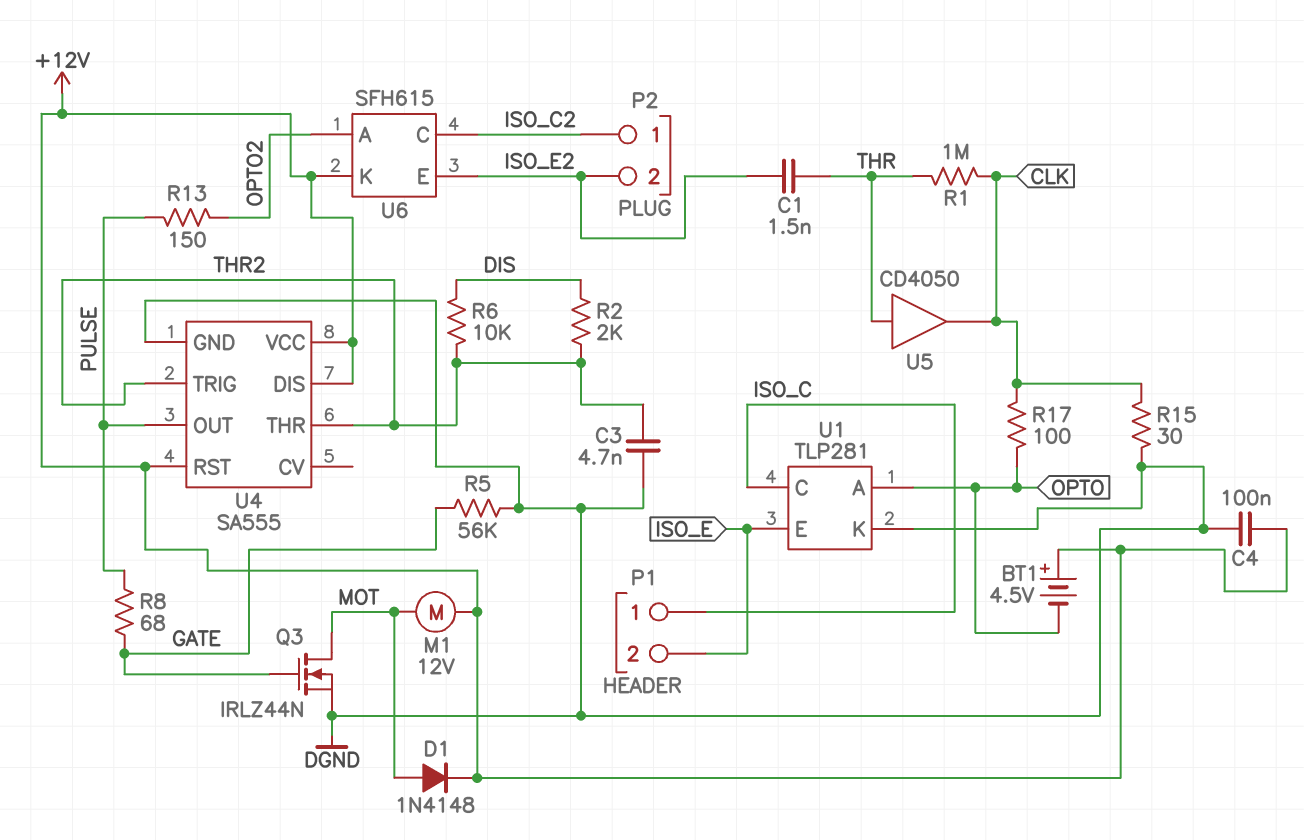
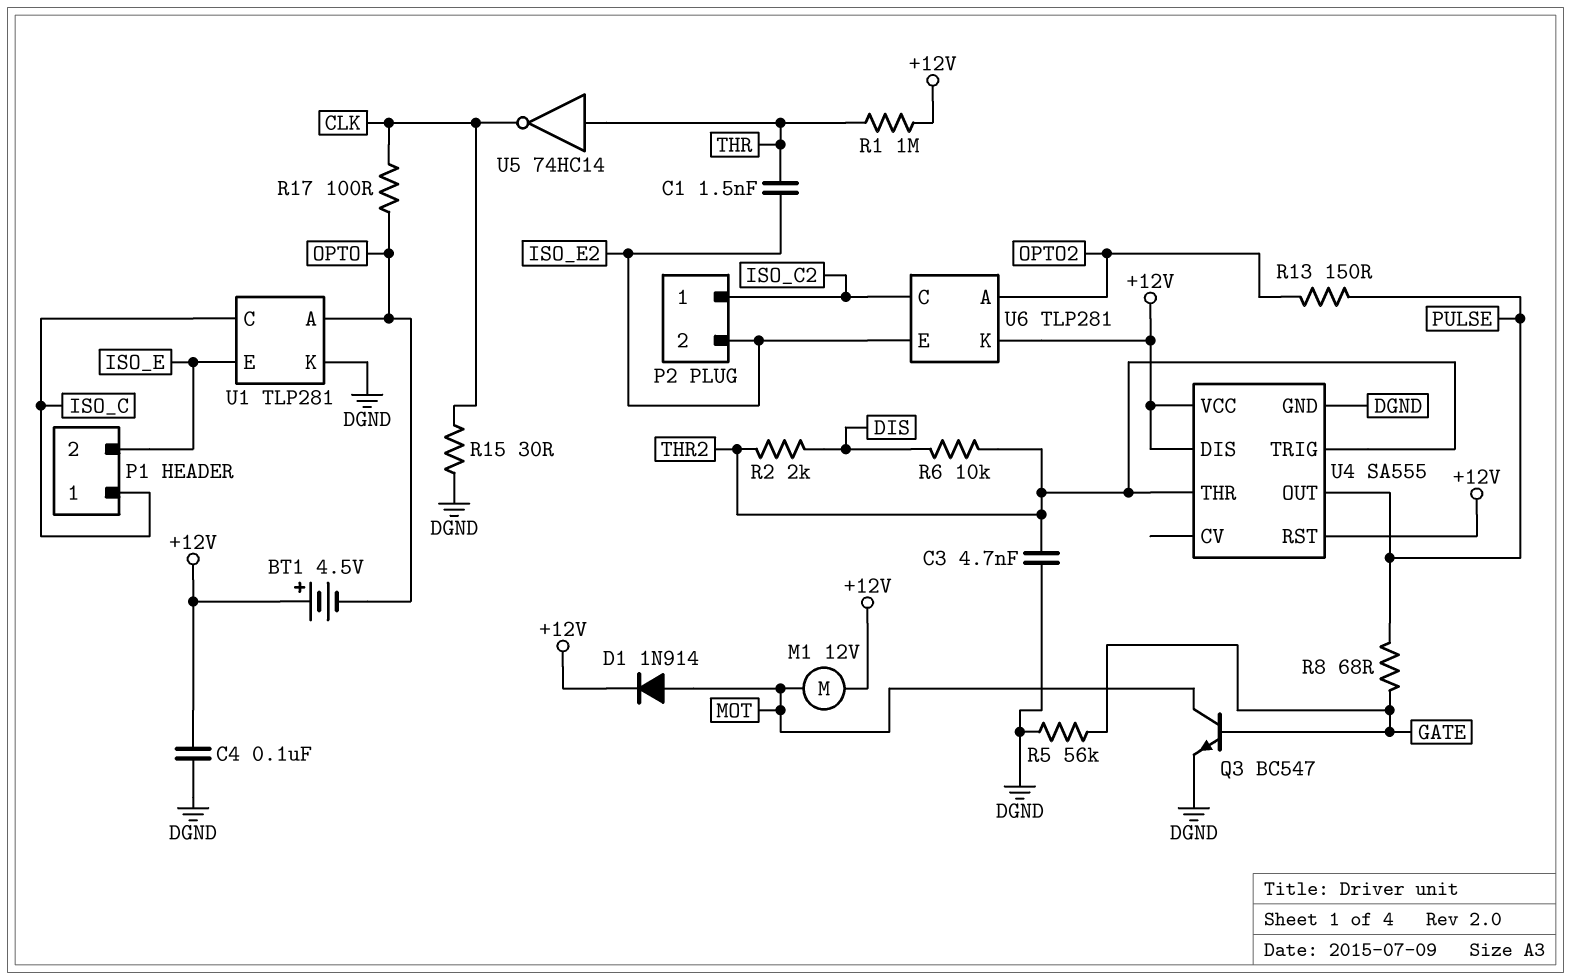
D1: diode 1N4148 (A MOT, K +12V) -> diode 1N914 (A MOT, K +12V)
Q3: NMOS IRLZ44N (G GATE, D MOT, S DGND) -> NPN BC547 (B GATE, C MOT, E DGND)
R1: 1M (CLK, THR) -> 1M (+12V, THR)
U5: buffer CD4050 (in THR, out CLK) -> NOT 74HC14 (in THR, out CLK)
U6: SFH615 -> TLP281

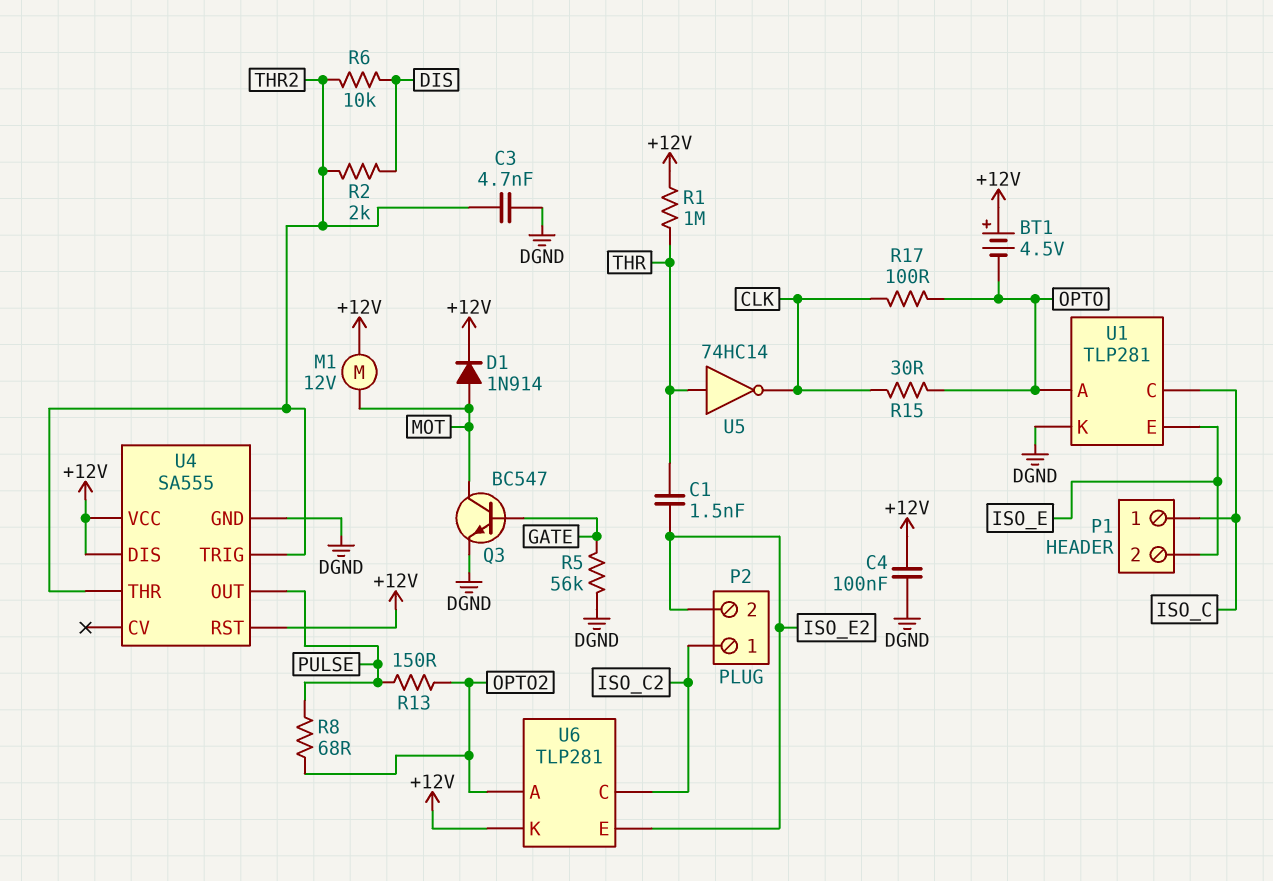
R8: 68 (GATE, PULSE) -> 68 (OPTO2, PULSE)
R15: 30 (CLK, DGND) -> 30 (CLK, OPTO)

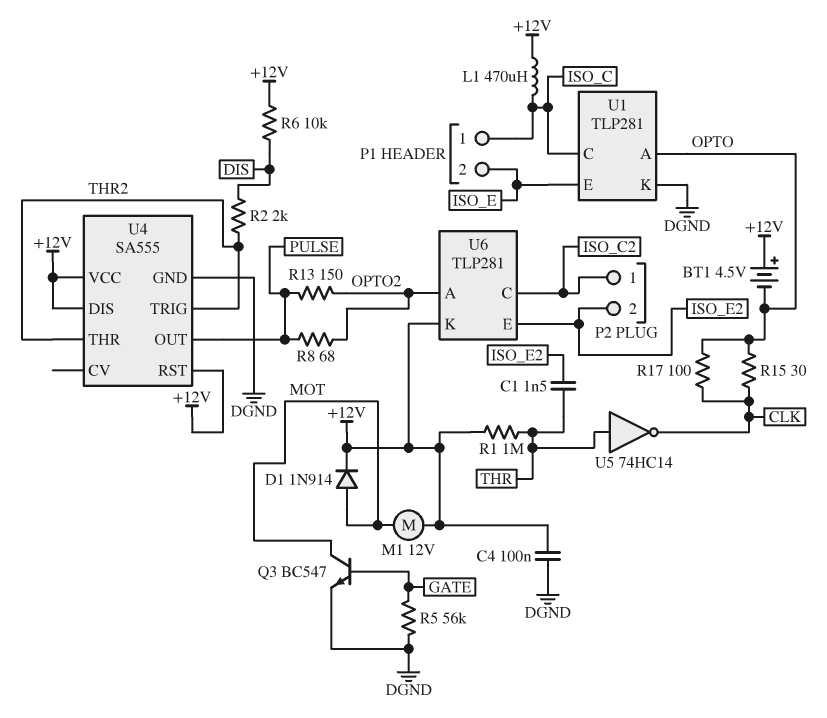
C3: 4.7nF (DGND, THR2) -> none
L1: none -> 470uH (+12V, ISO_C)
R6: 10k (DIS, THR2) -> 10k (+12V, DIS)

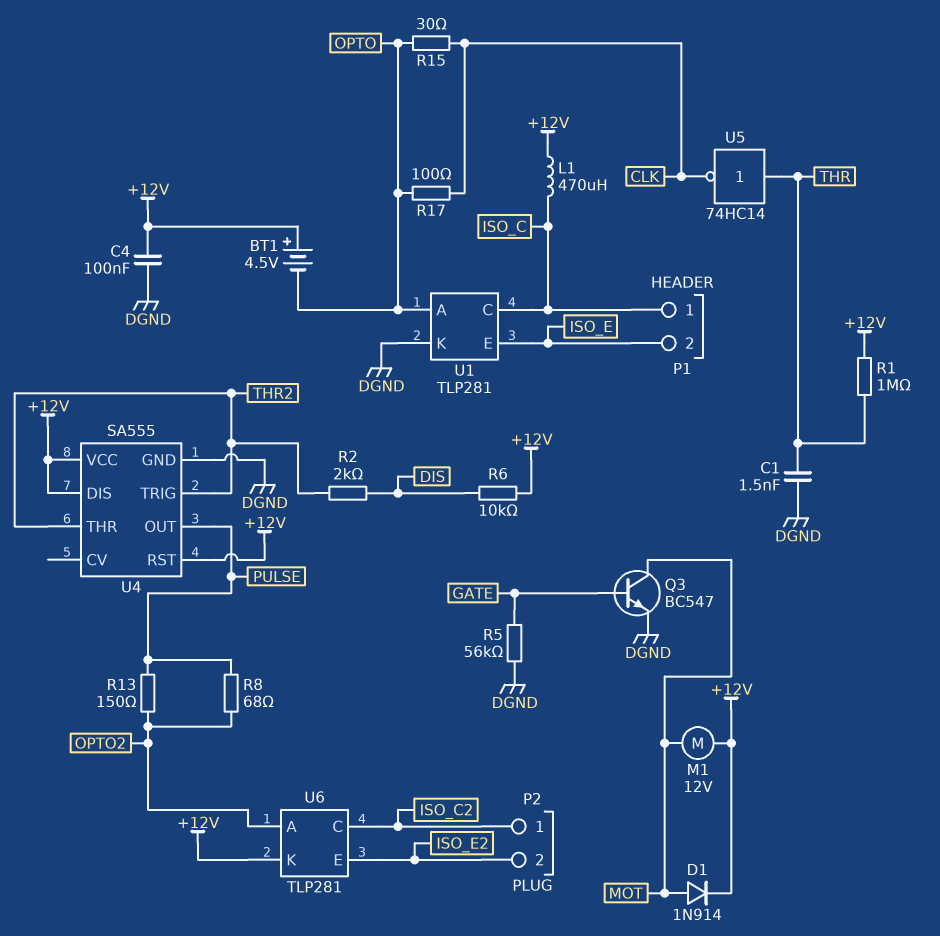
C1: 1.5nF (ISO_E2, THR) -> 1.5nF (DGND, THR)

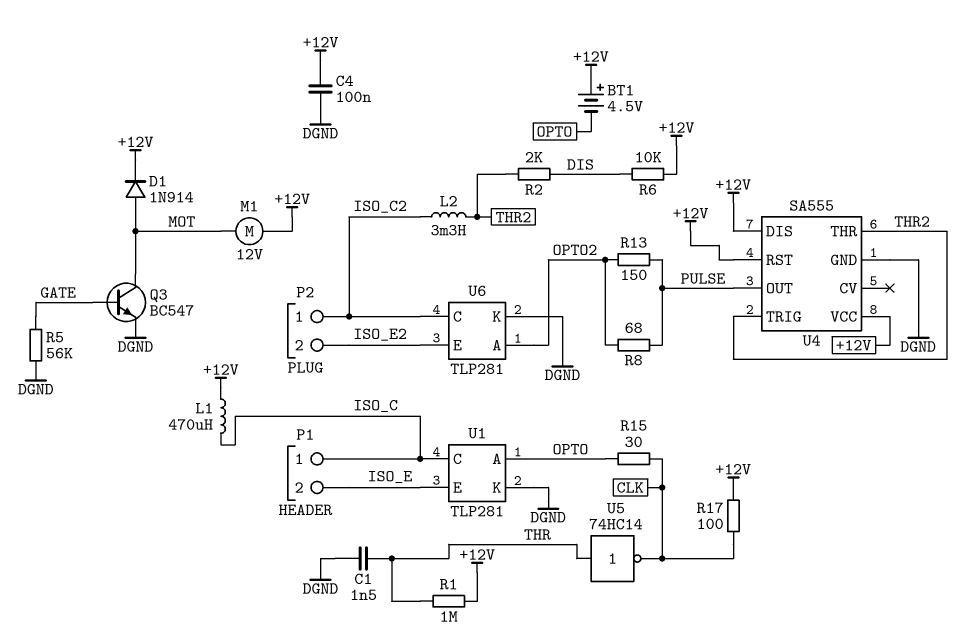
L2: none -> 3.3mH (ISO_C2, THR2)
R17: 100 (CLK, OPTO) -> 100 (+12V, CLK)
U6 pin K: +12V -> DGND

